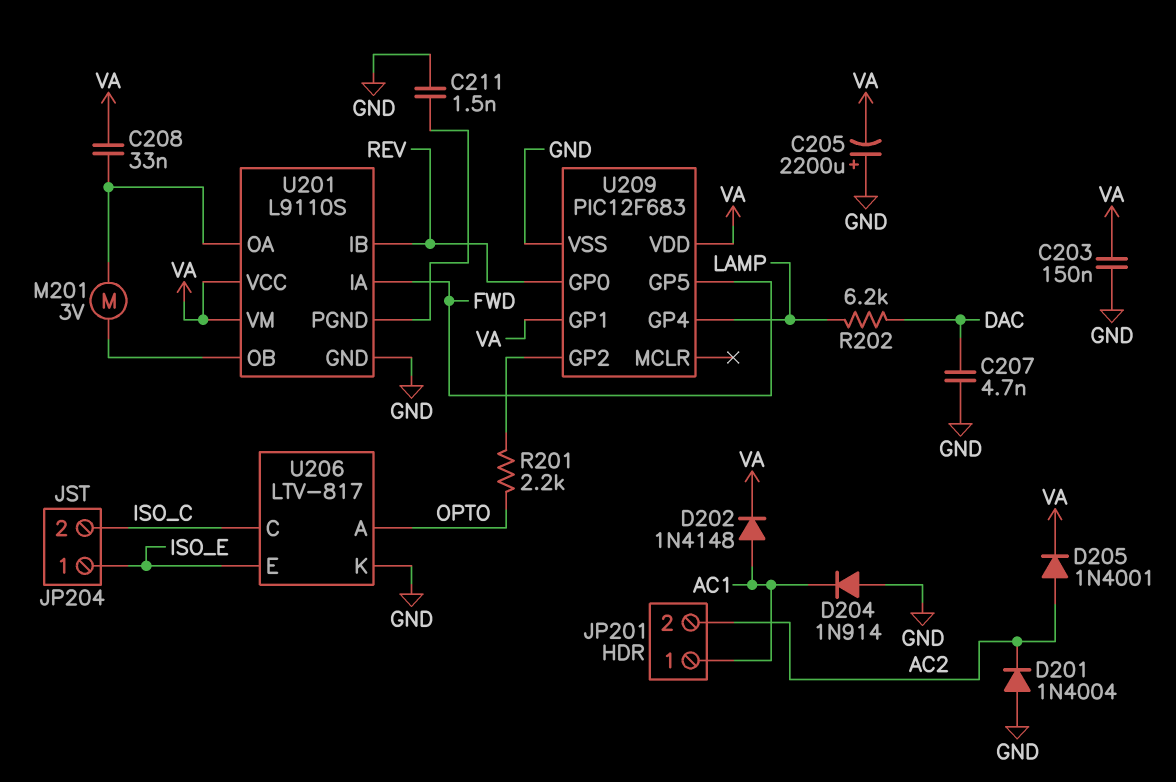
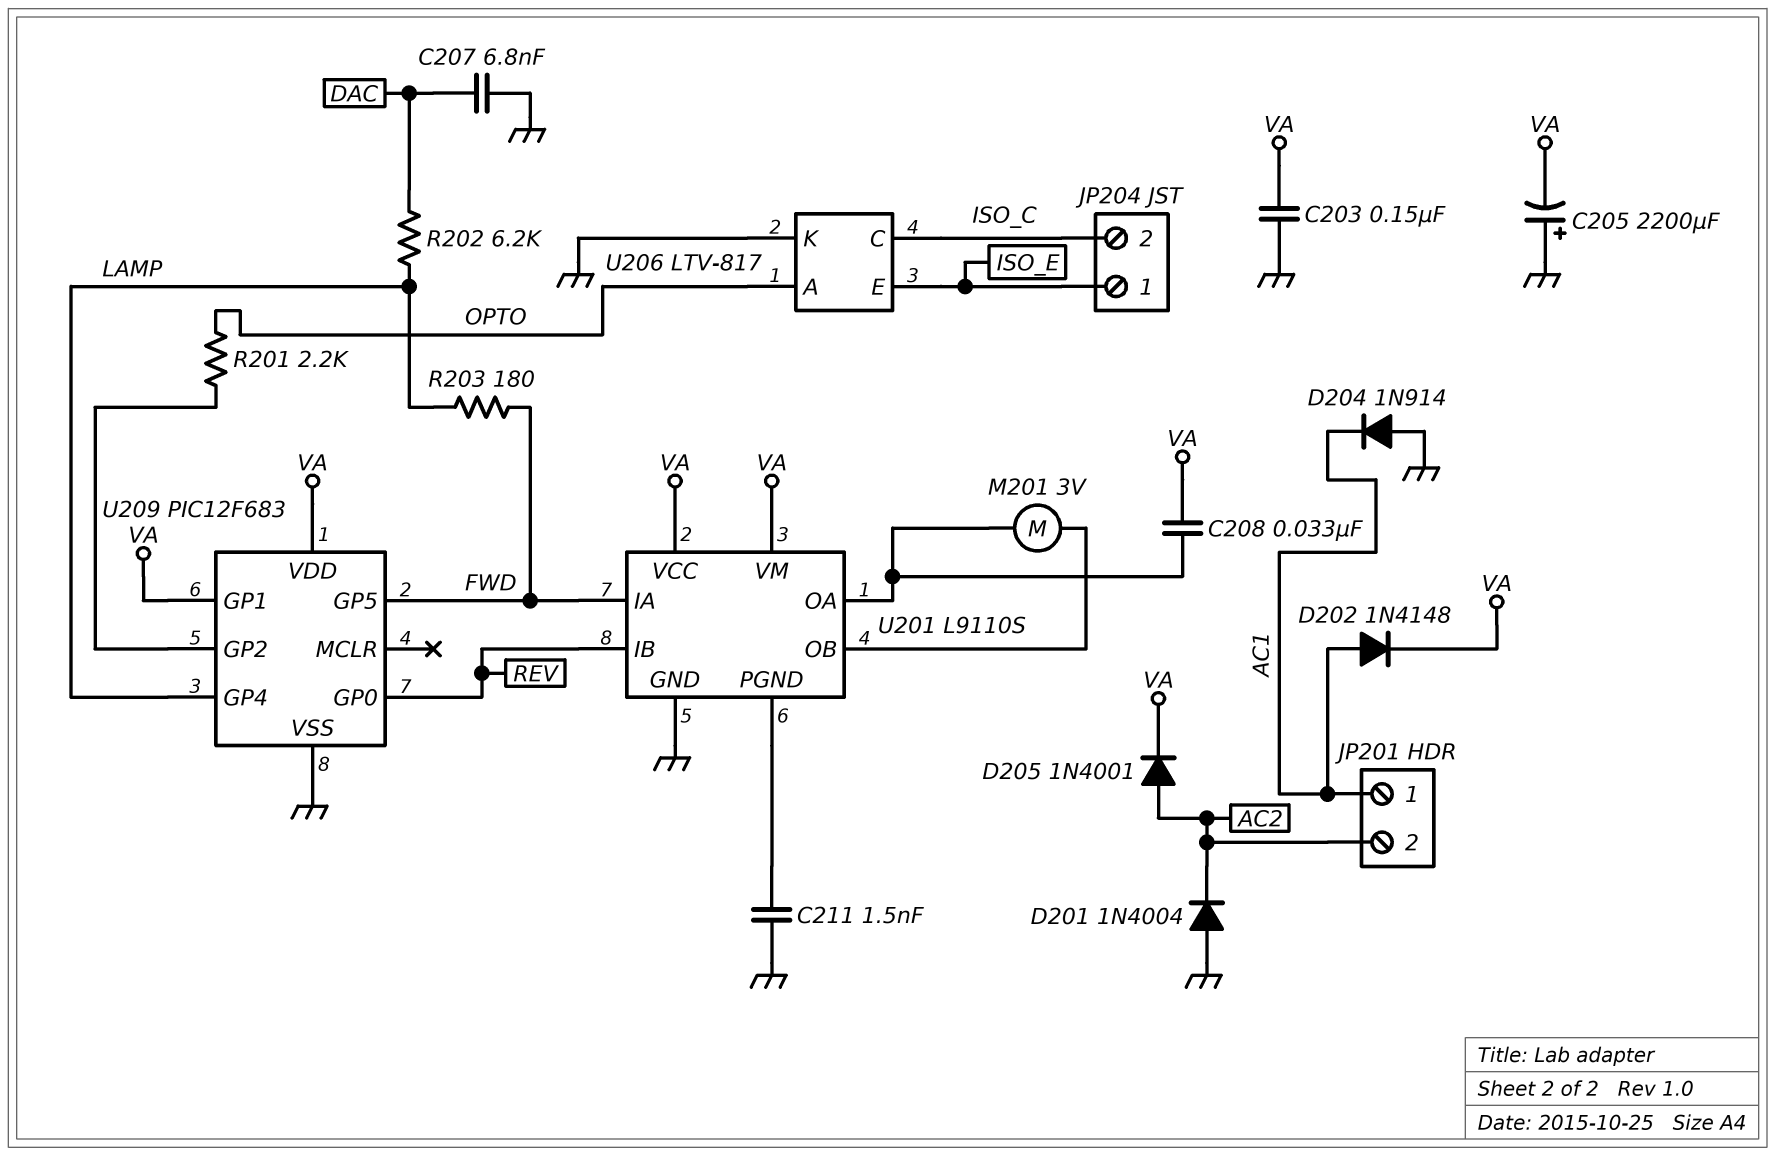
C207: 4.7nF (DAC, GND) -> 6.8nF (DAC, GND)
R203: none -> 180 (FWD, LAMP)

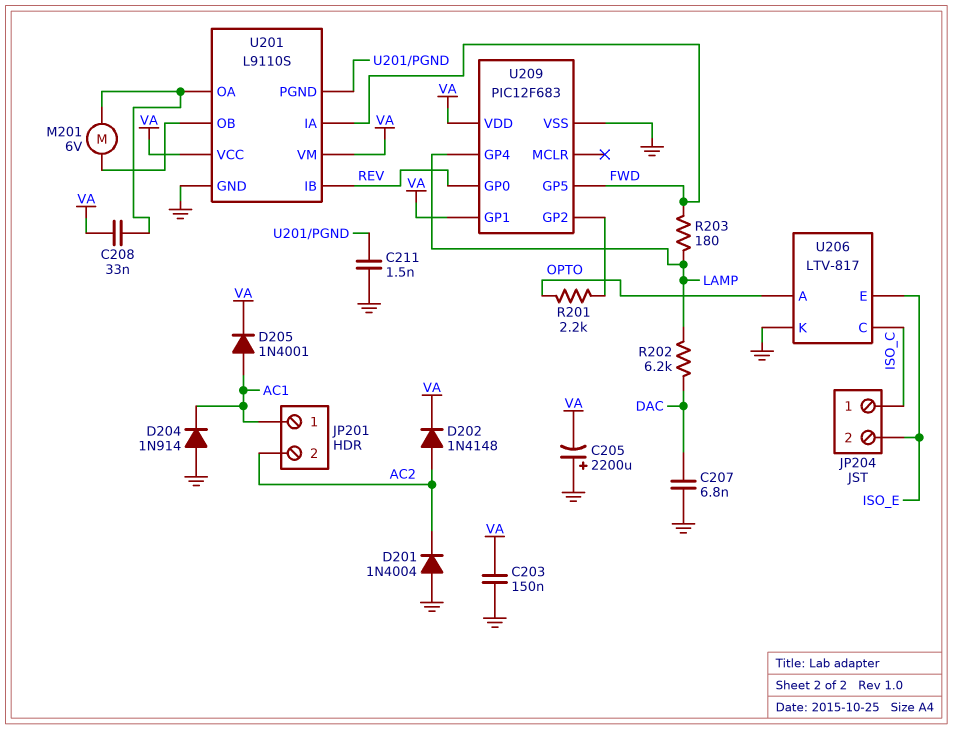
D202: diode 1N4148 (A AC1, K VA) -> diode 1N4148 (A AC2, K VA)
D205: diode 1N4001 (A AC2, K VA) -> diode 1N4001 (A AC1, K VA)
JP204 pin 1: ISO_E -> ISO_C
JP204 pin 2: ISO_C -> ISO_E
M201: motor 3V (U201/OA, U201/OB) -> motor 6V (U201/OA, U201/OB)

